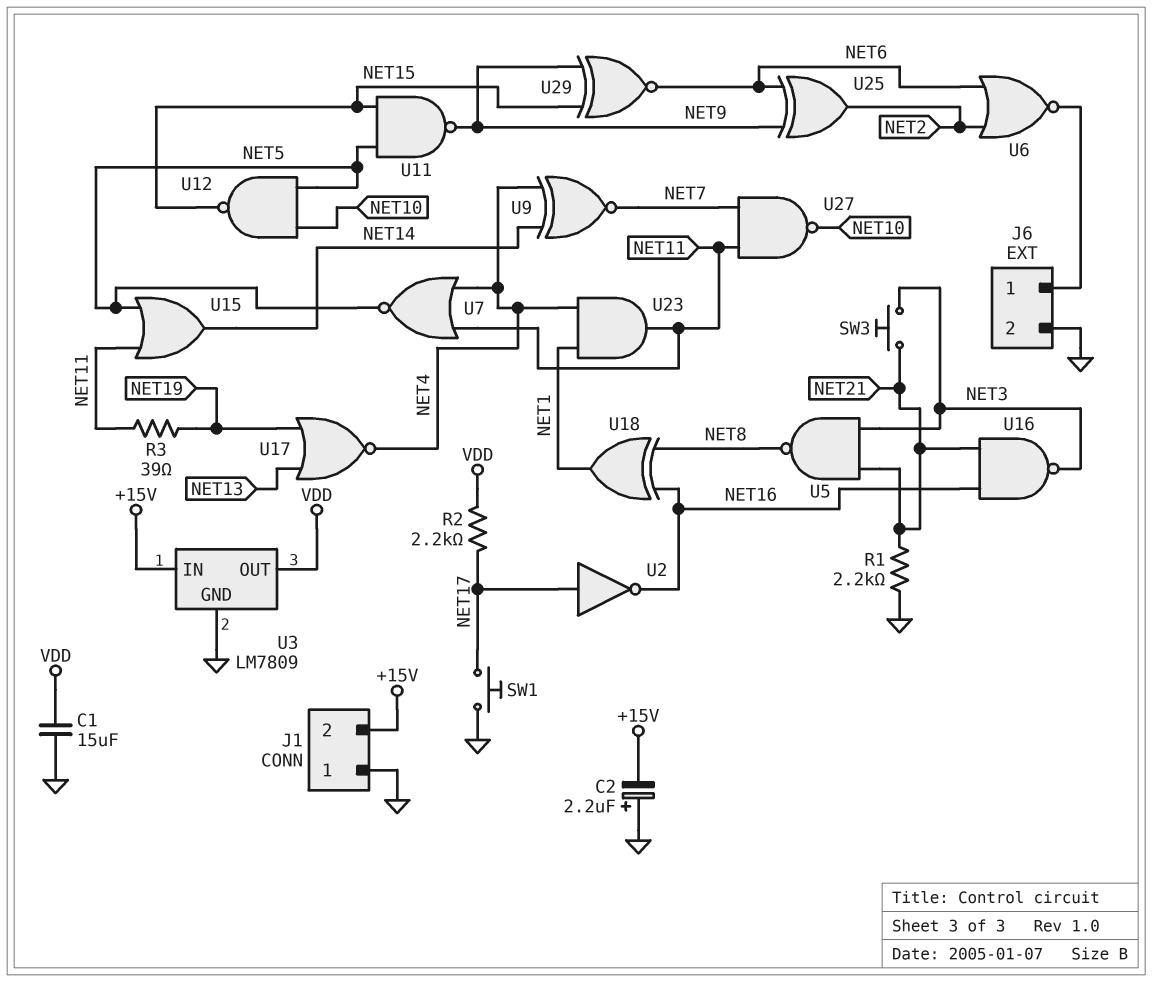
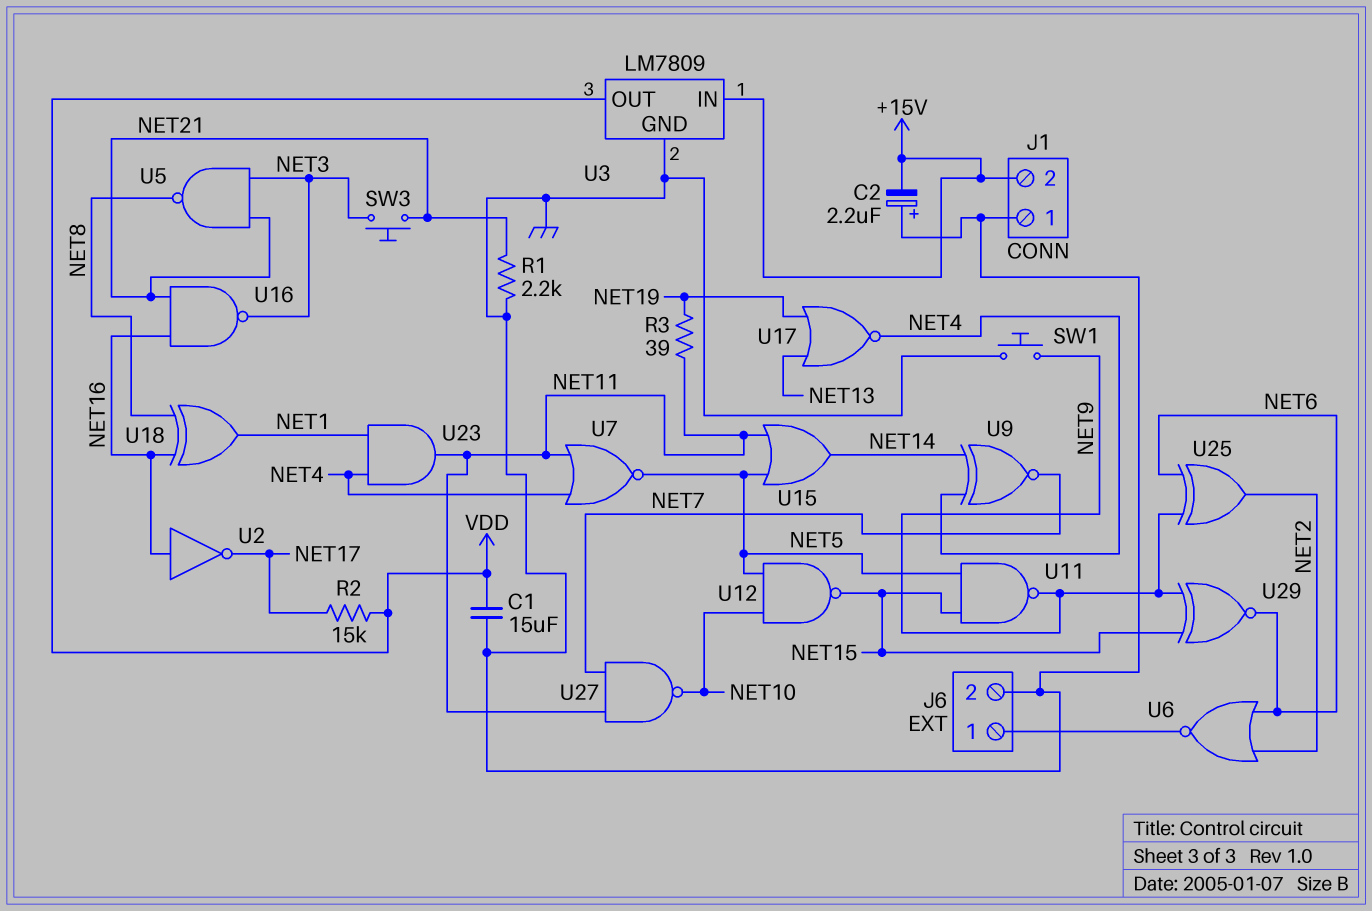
R2: 2.2k (NET17, VDD) -> 15k (NET17, VDD)
SW1: button (GND, NET17) -> button (GND, NET9)
U2: NOT (in NET17, out NET16) -> NOT (in NET16, out NET17)

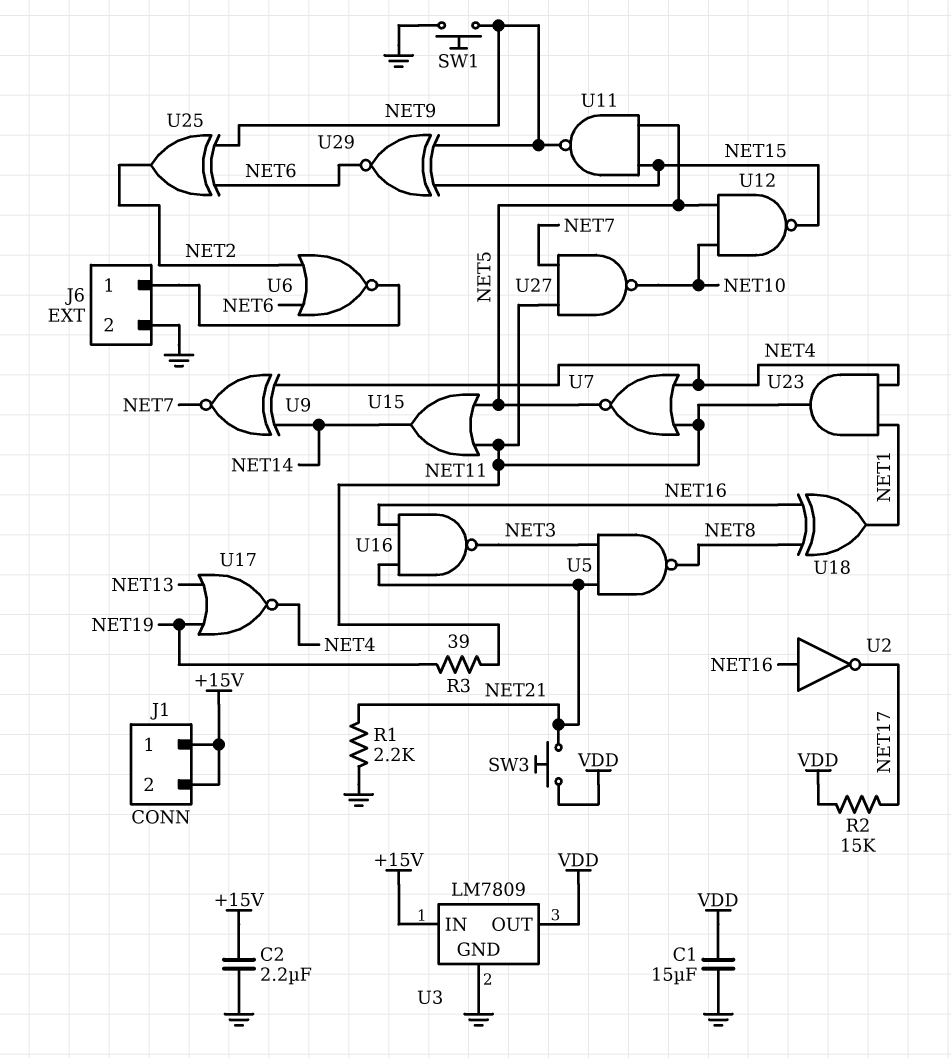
C2: 2.2uF (plus GND, minus +15V) -> 2.2uF (+15V, GND)
J1 pin 1: GND -> +15V
SW3: button (NET3, NET21) -> button (NET21, VDD)

